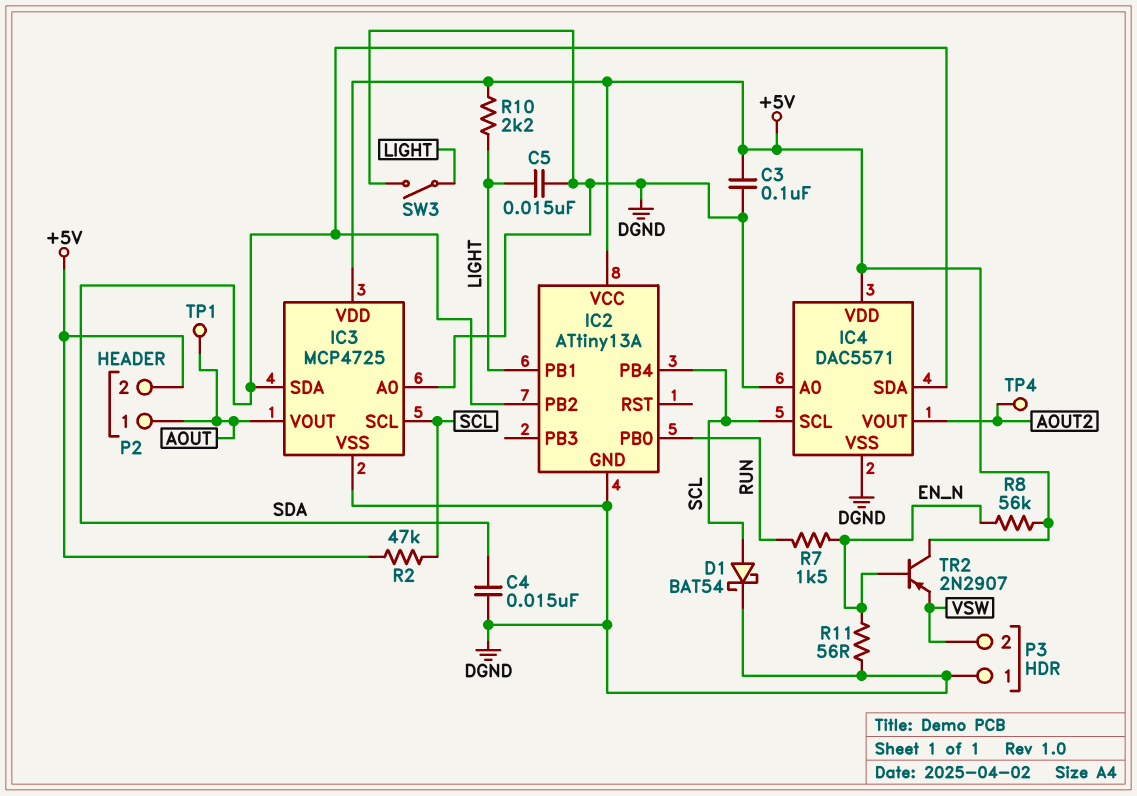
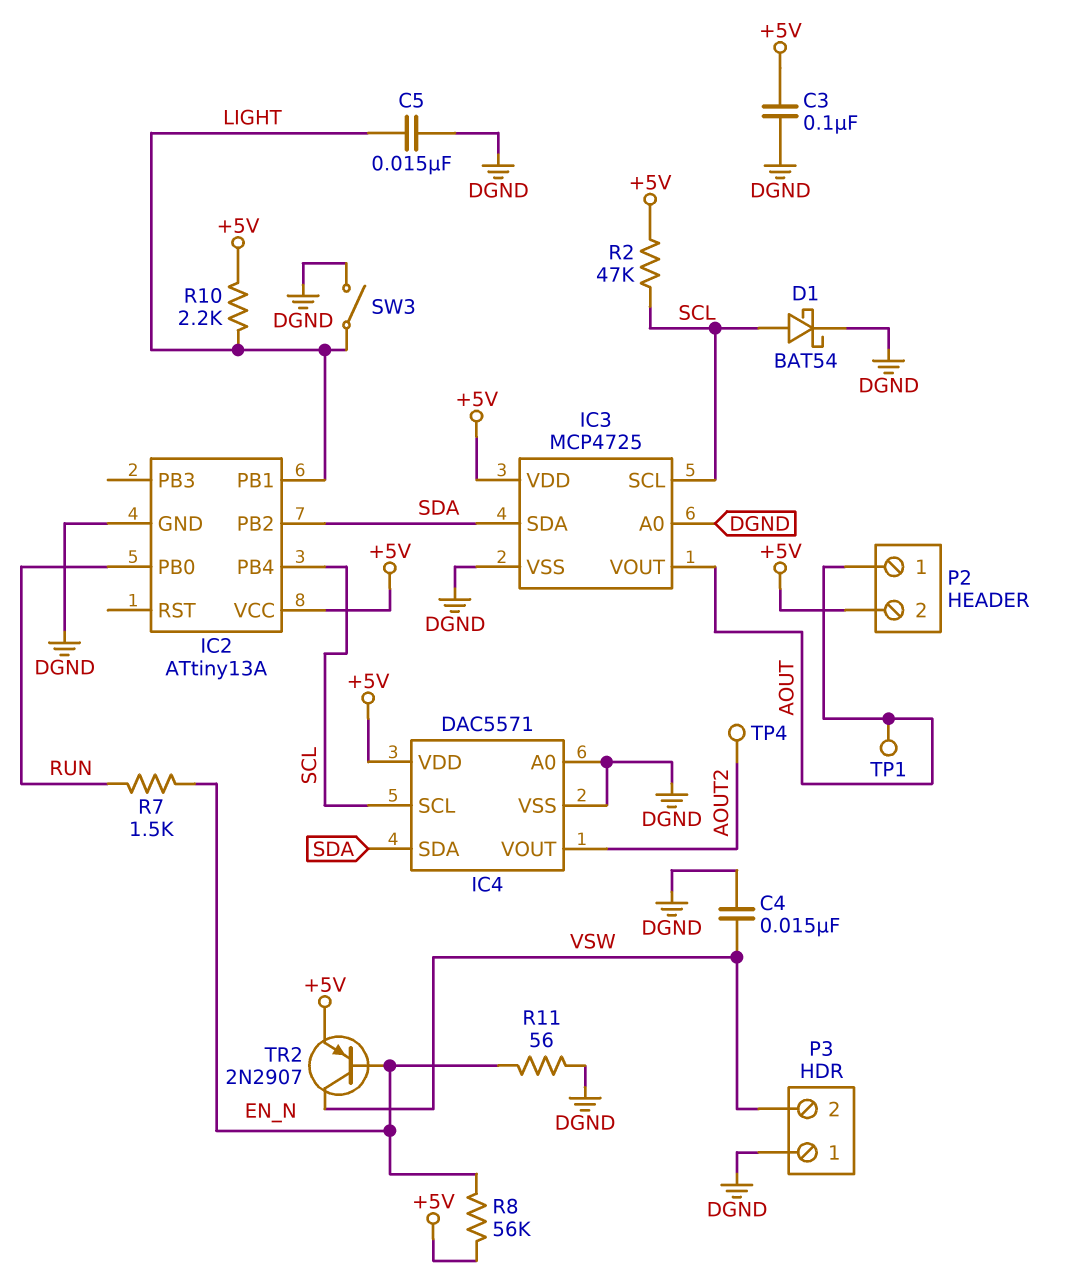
C4: 15nF (DGND, SDA) -> 15nF (DGND, VSW)
TR2: PNP 2N2907 (B EN_N, C +5V, E VSW) -> PNP 2N2907 (B EN_N, C VSW, E +5V)

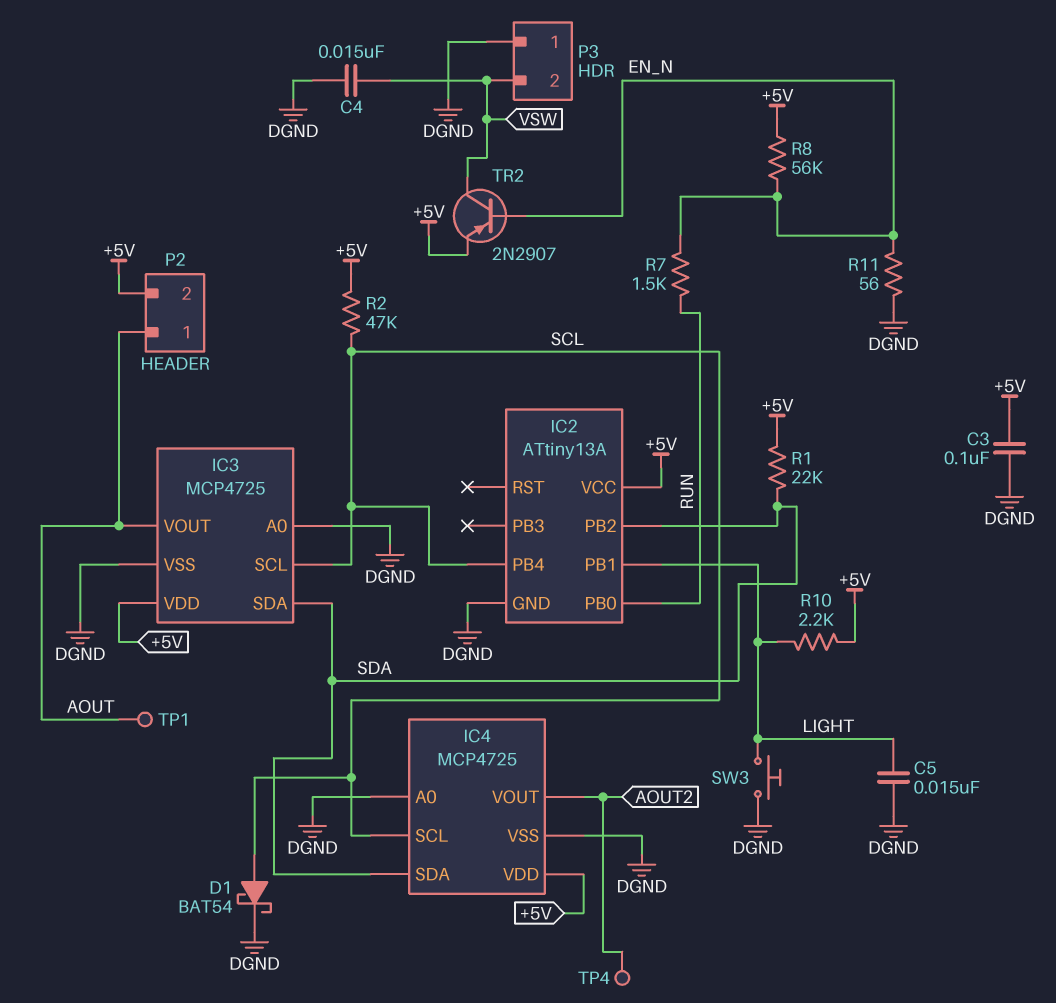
IC4: DAC5571 -> MCP4725
R1: none -> 22k (+5V, SDA)
SW3: switch (DGND, LIGHT) -> button (DGND, LIGHT)

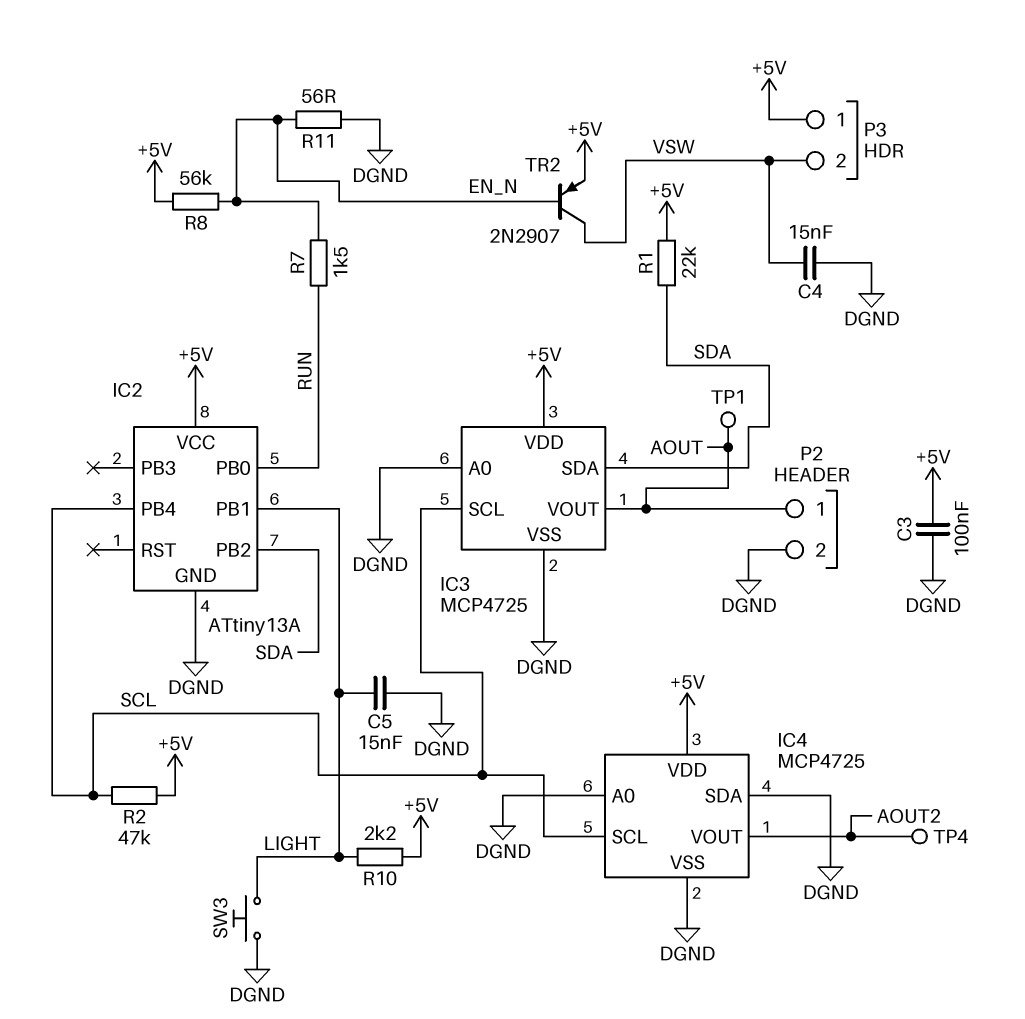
D1: schottky BAT54 (A SCL, K DGND) -> none
IC4 pin SDA: SDA -> DGND
P2 pin 2: +5V -> DGND
P3 pin 1: DGND -> +5V

